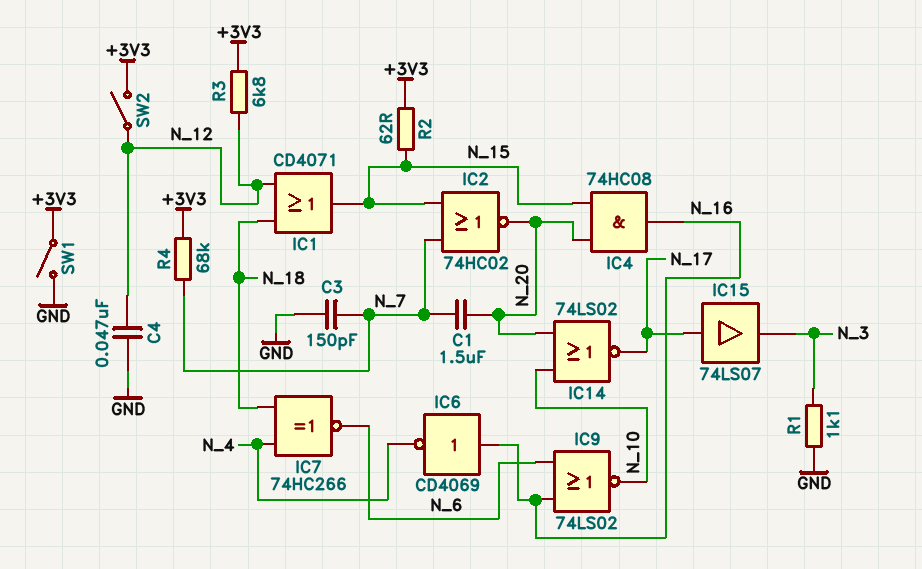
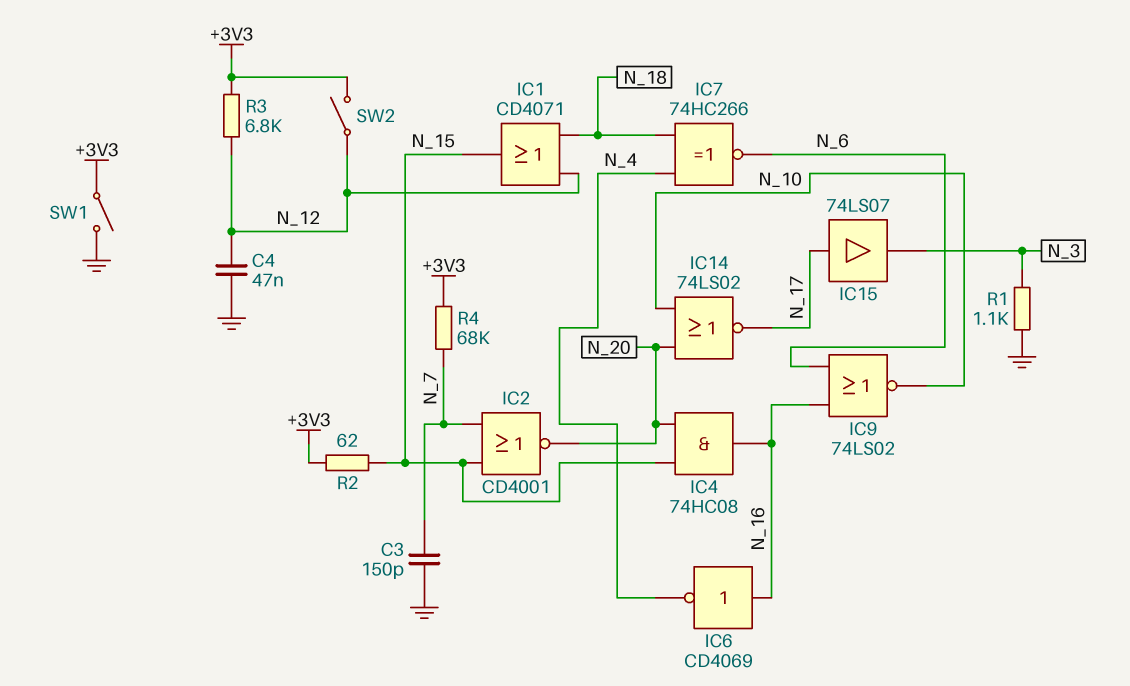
C1: 1.5uF (N_7, N_20) -> none
IC2: NOR 74HC02 (in N_7, in N_15, out N_20) -> NOR CD4001 (in N_7, in N_15, out N_20)

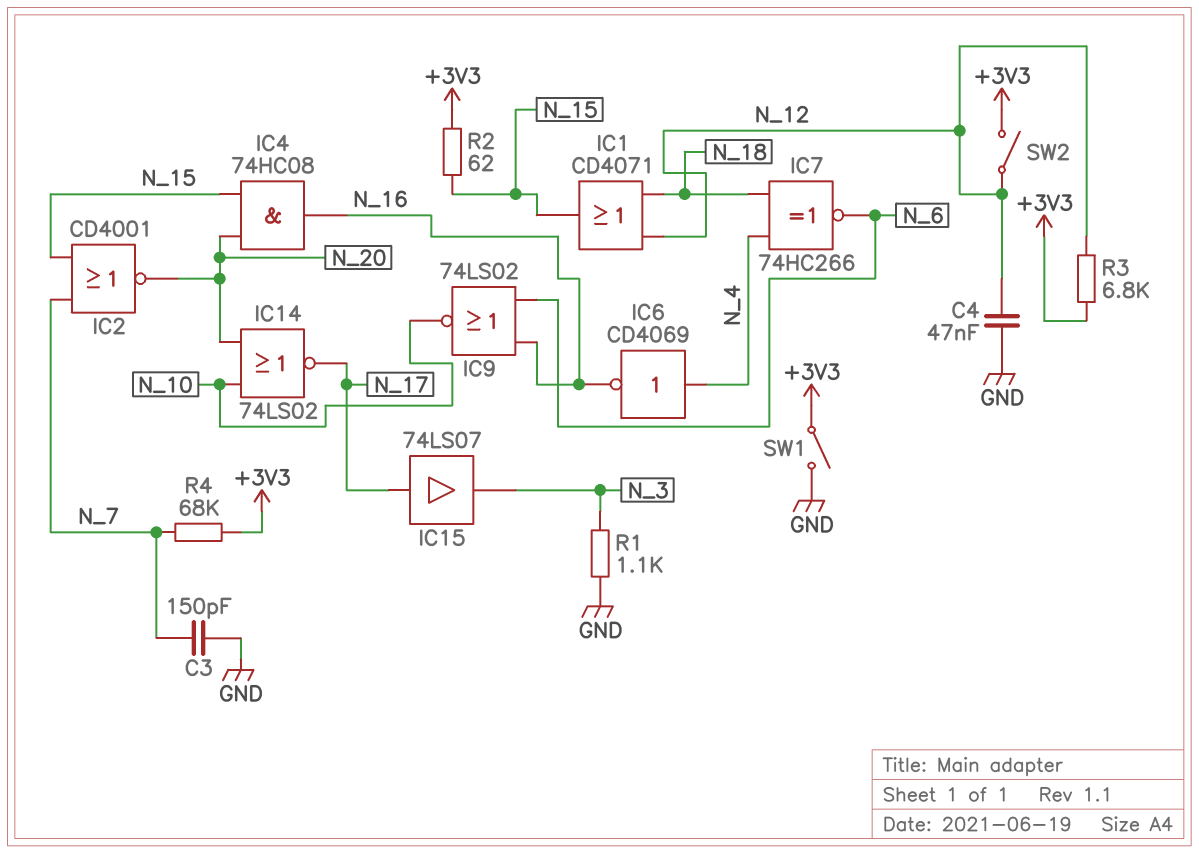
IC6: NOT CD4069 (in N_16, out N_4) -> NOT CD4069 (in N_4, out N_16)

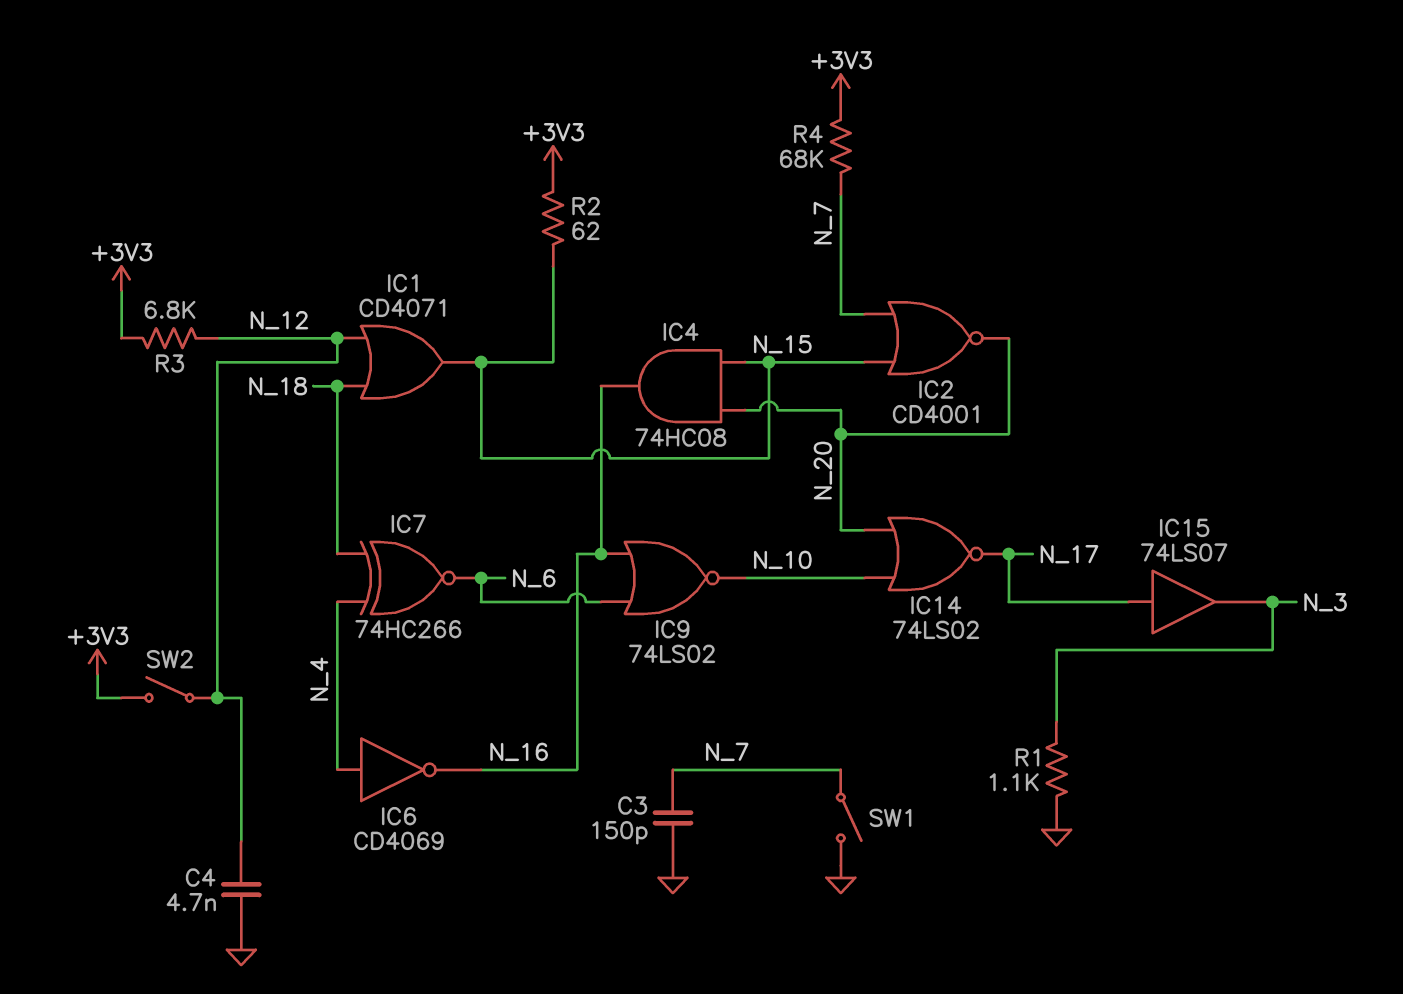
C4: 47nF (GND, N_12) -> 4.7nF (GND, N_12)
SW1: switch (+3V3, GND) -> switch (GND, N_7)

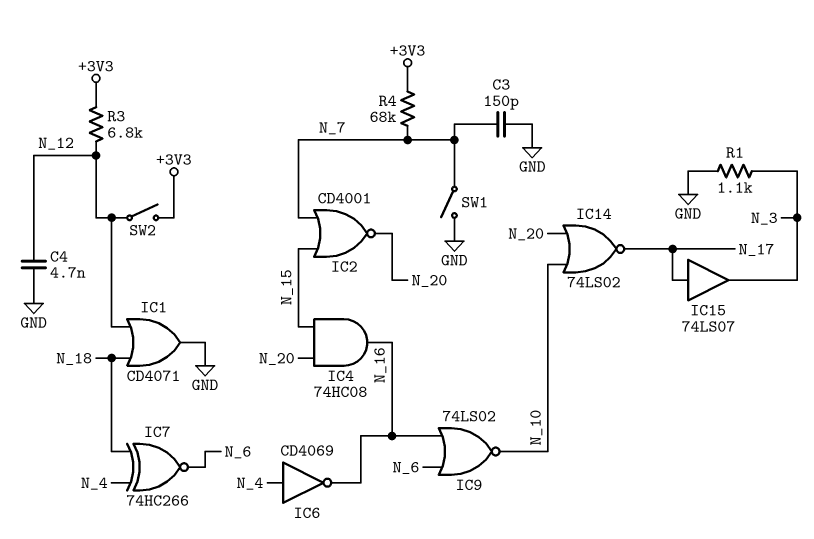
IC1: OR CD4071 (in N_12, in N_18, out N_15) -> OR CD4071 (in N_12, in N_18, out GND)
R2: 62 (+3V3, N_15) -> none

